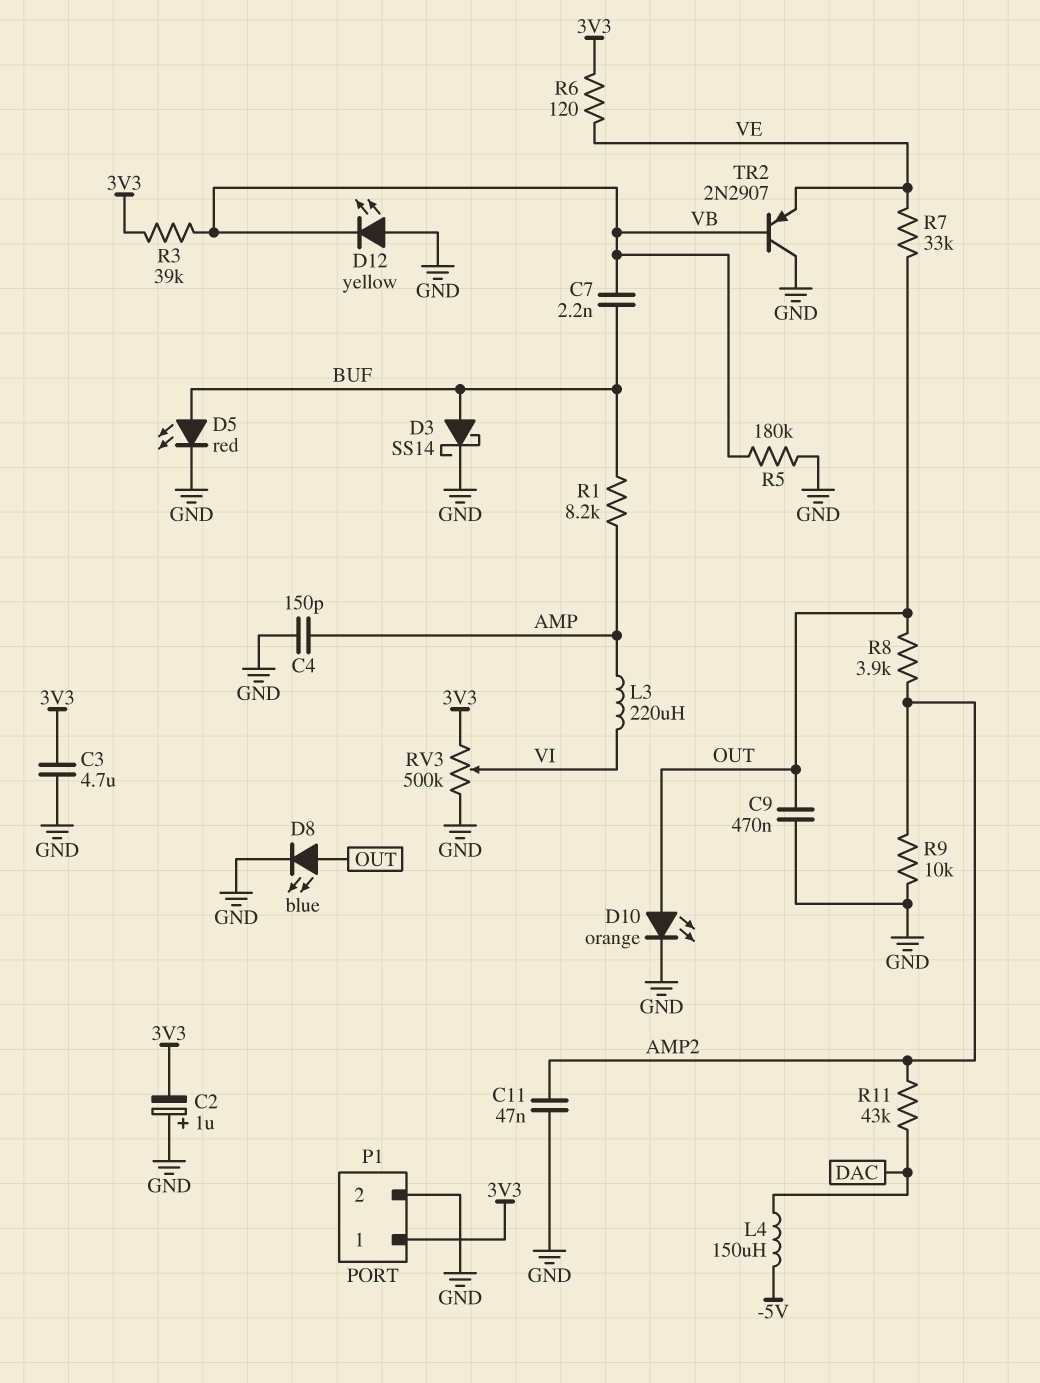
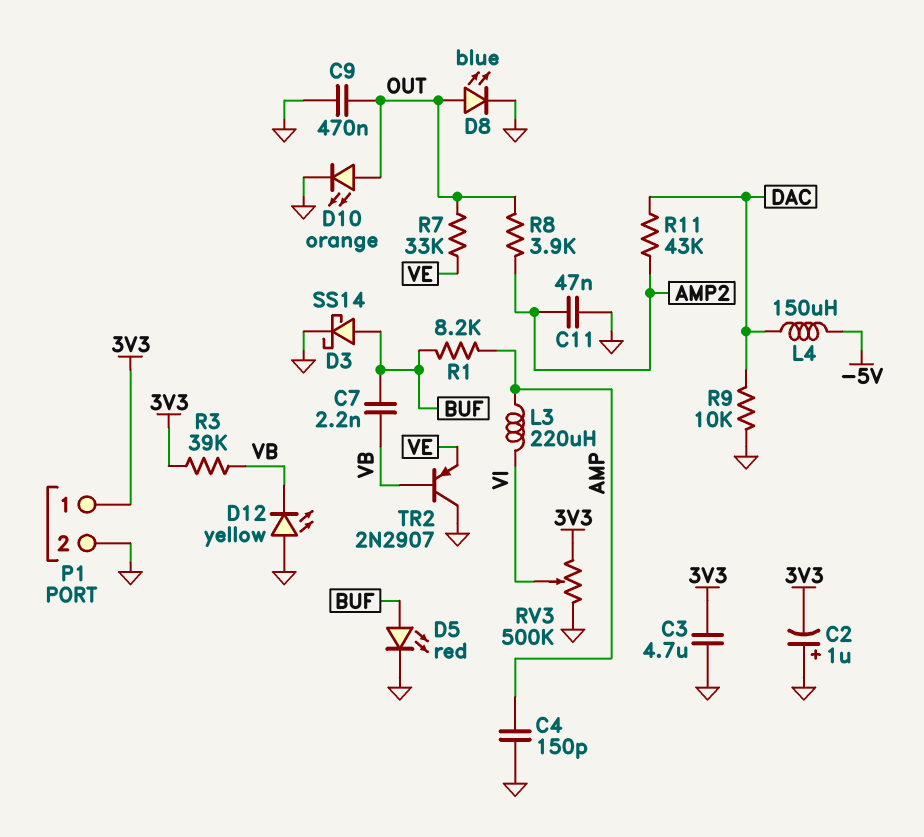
R5: 180k (GND, VB) -> none
R6: 120 (3V3, VE) -> none
R9: 10k (AMP2, GND) -> 10k (DAC, GND)

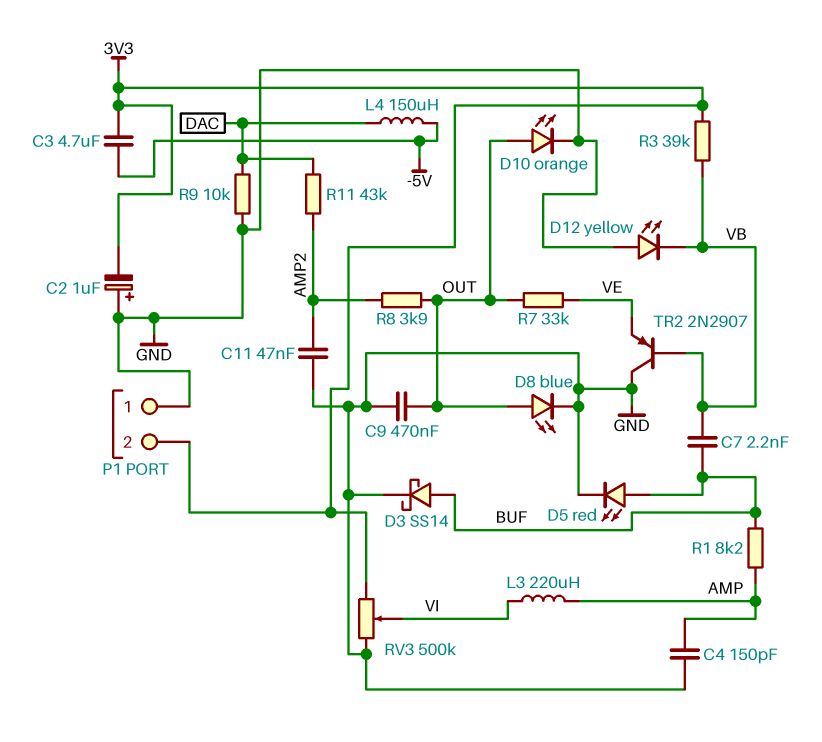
C3: 4.7uF (3V3, GND) -> 4.7uF (-5V, 3V3)
P1 pin 1: 3V3 -> GND
P1 pin 2: GND -> 3V3

